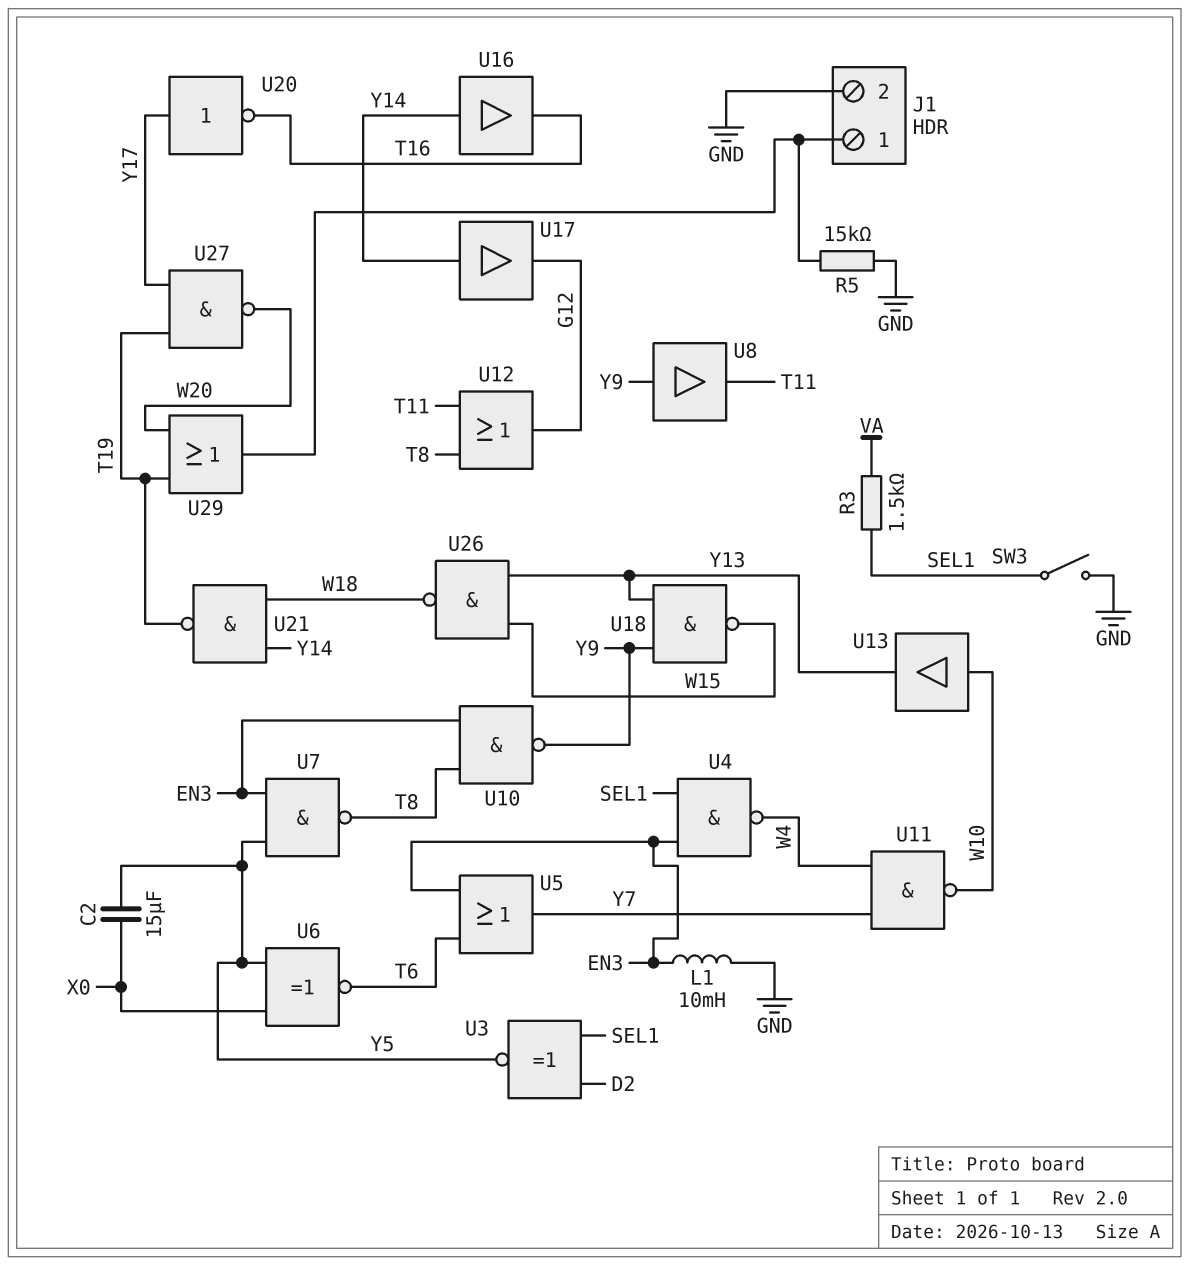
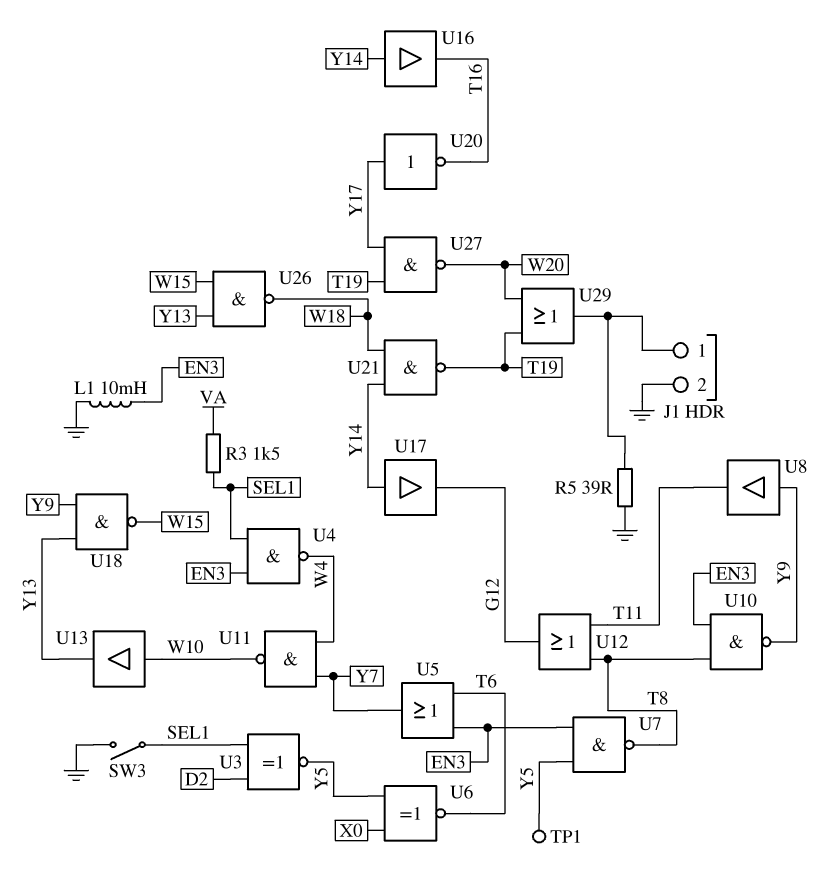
C2: 15uF (X0, Y5) -> none
R5: 15k (GND, J1/1) -> 39 (GND, J1/1)
TP1: none -> test point (Y5)

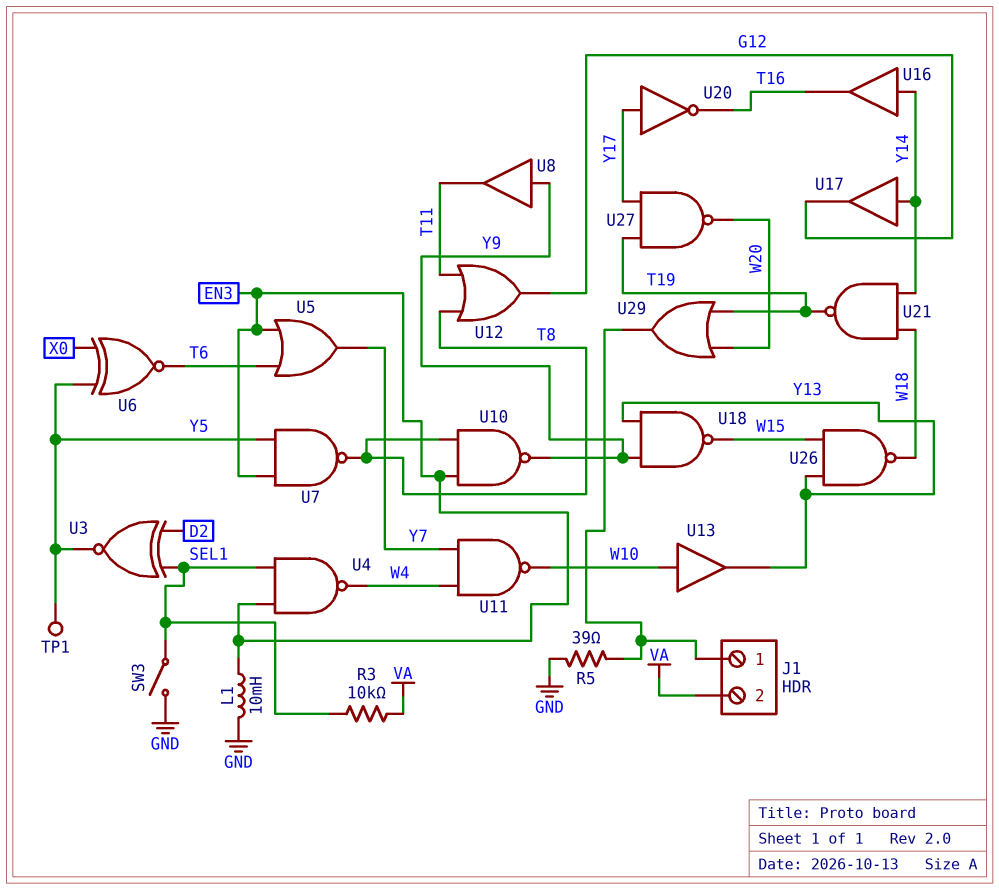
J1 pin 2: GND -> VA
R3: 1.5k (SEL1, VA) -> 10k (SEL1, VA)

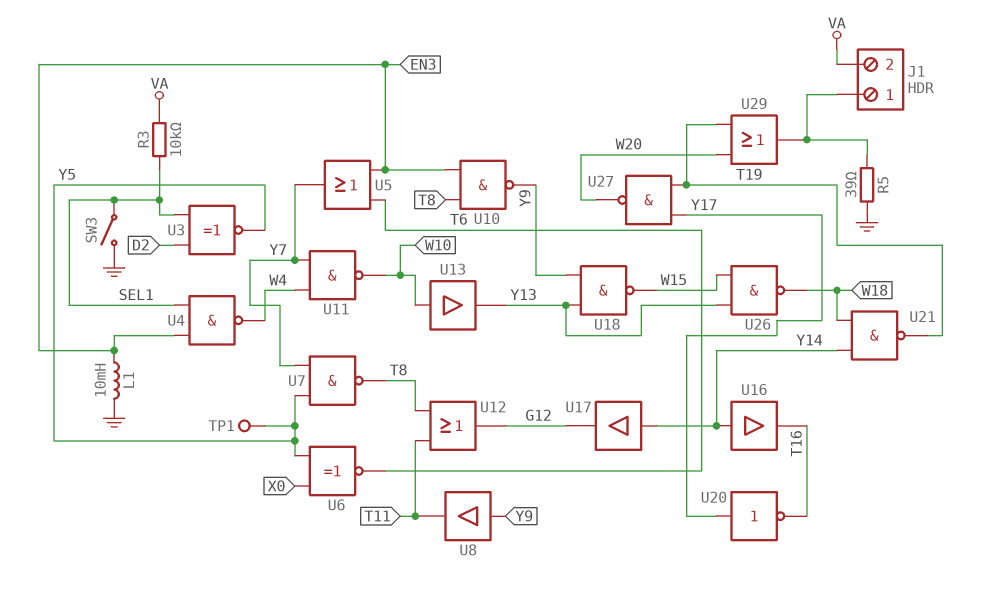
U7: NAND (in EN3, in Y5, out T8) -> NAND (in Y5, in Y7, out T8)

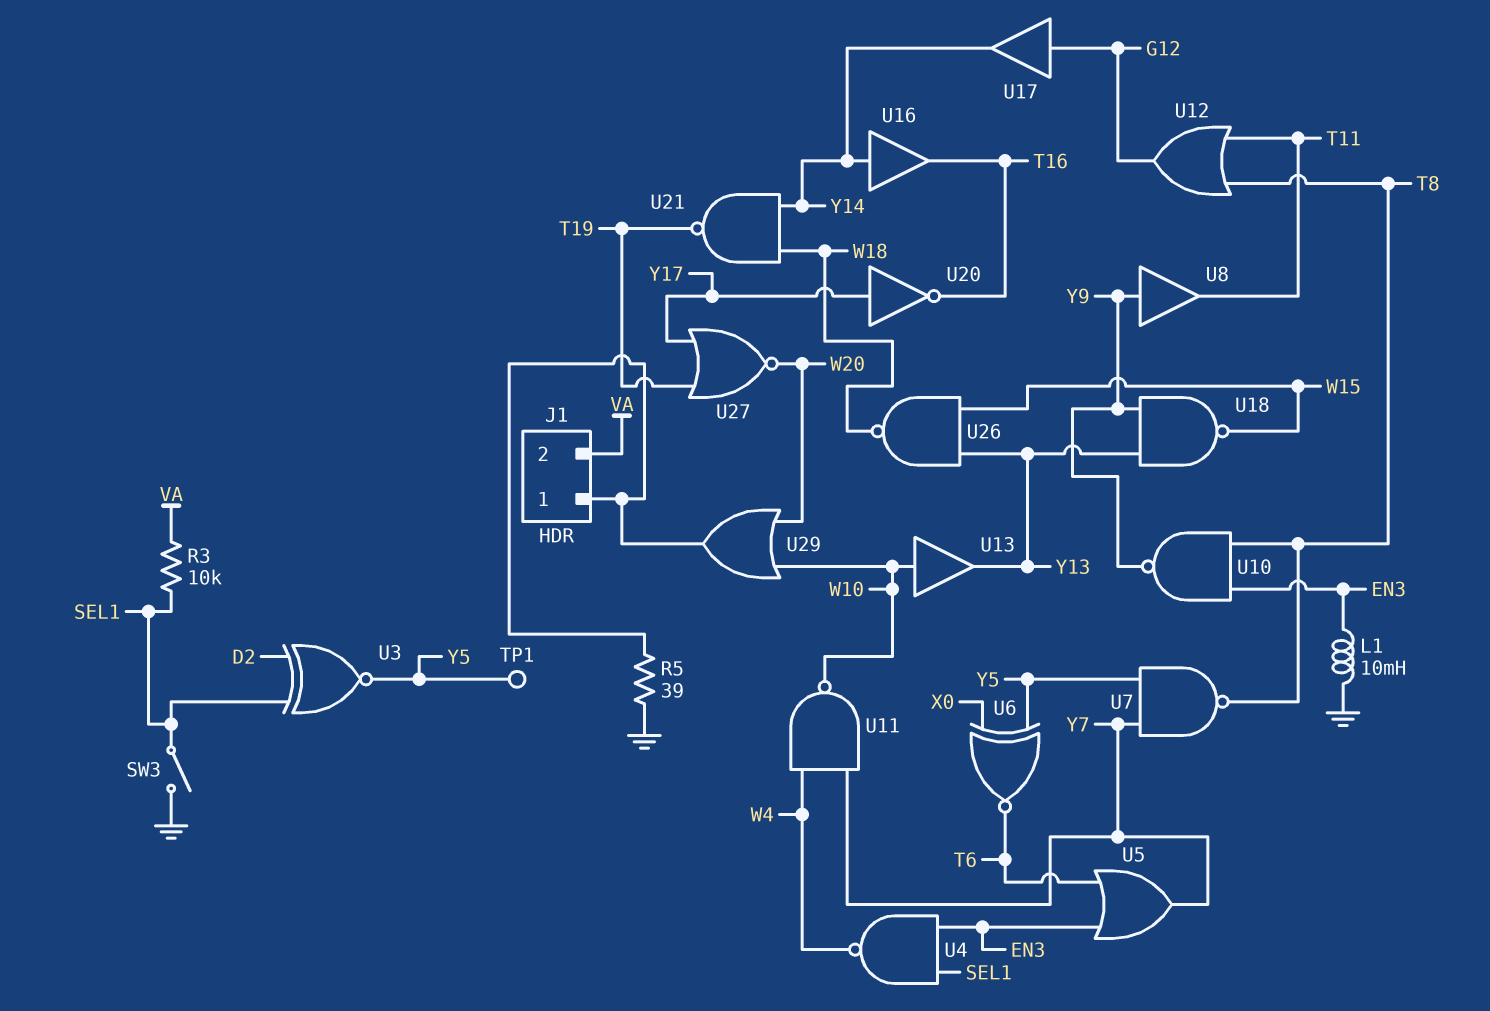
U17: buffer (in Y14, out G12) -> buffer (in G12, out Y14)
U27: NAND (in T19, in Y17, out W20) -> NOR (in T19, in Y17, out W20)
U29: OR (in T19, in W20, out J1/1) -> OR (in W10, in W20, out J1/1)

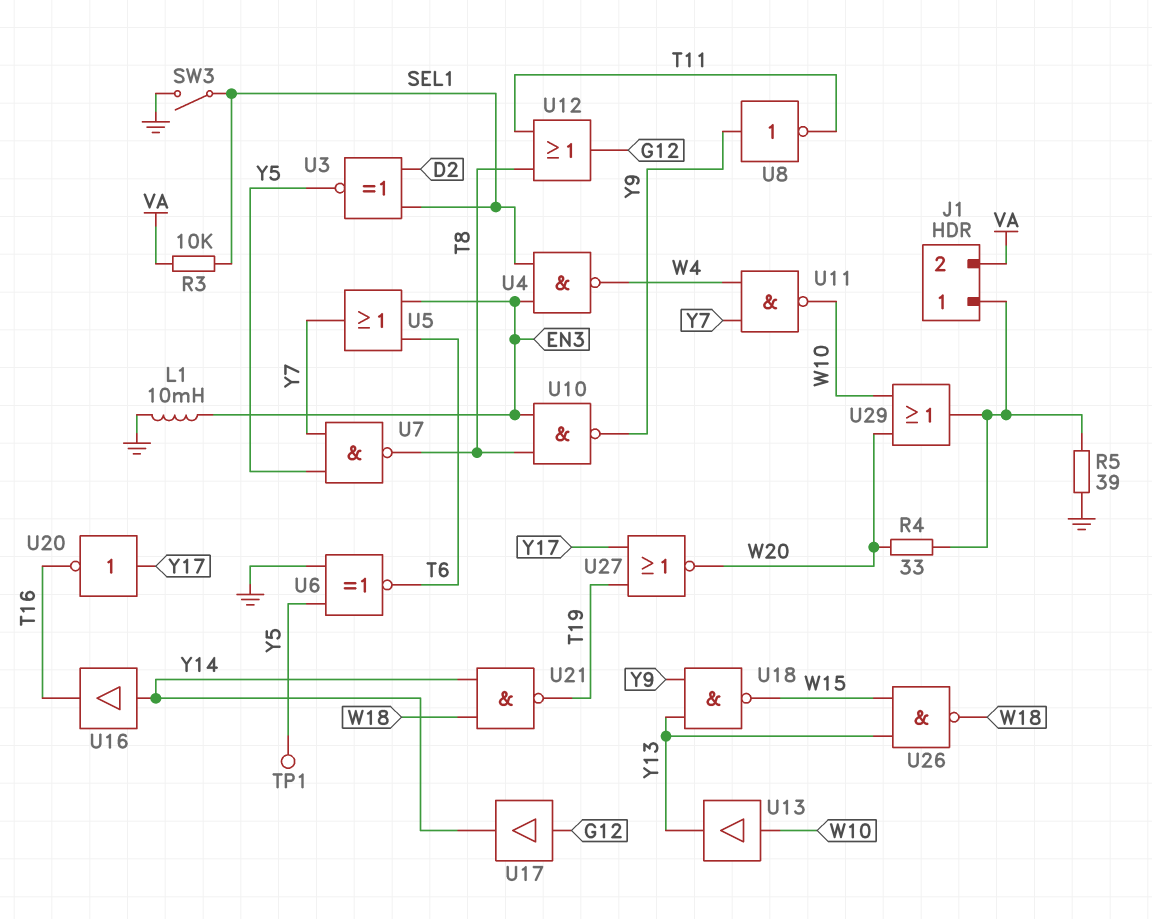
R4: none -> 33 (J1/1, W20)
U6: XNOR (in X0, in Y5, out T6) -> XNOR (in GND, in Y5, out T6)
U8: buffer (in Y9, out T11) -> NOT (in Y9, out T11)

